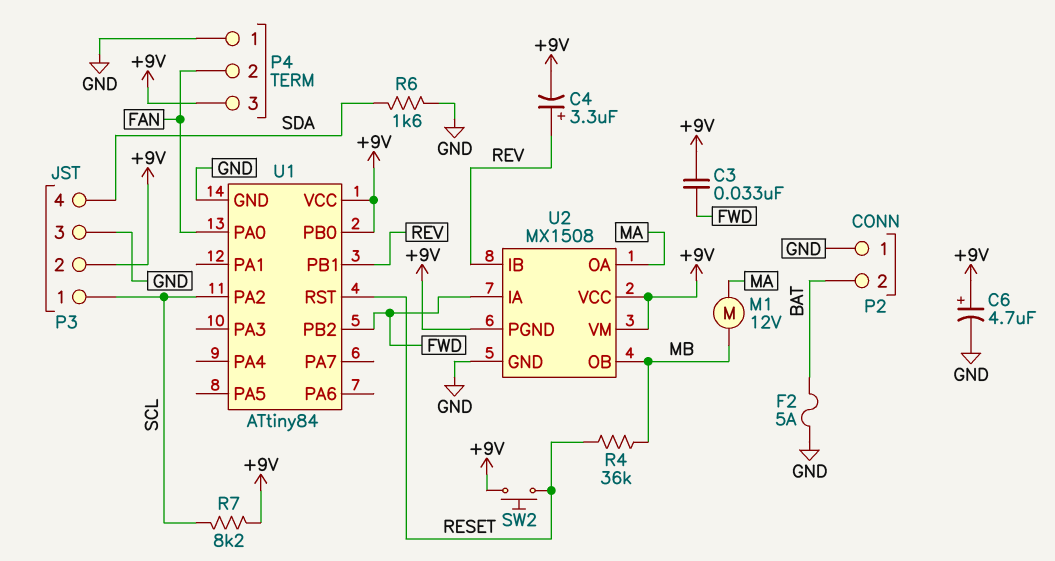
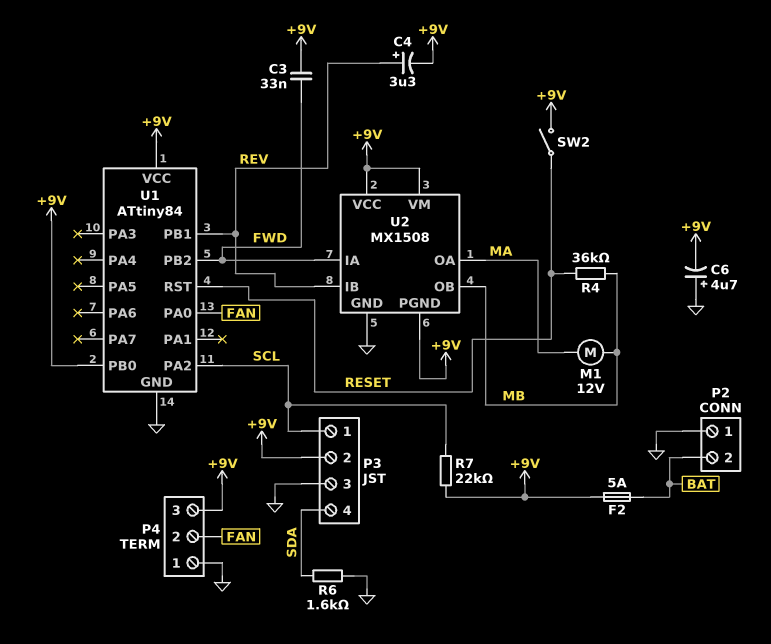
C6: 4.7uF (plus +9V, minus GND) -> 4.7uF (plus GND, minus +9V)
F2: 5A (BAT, GND) -> 5A (+9V, BAT)
R7: 8.2k (+9V, SCL) -> 22k (+9V, SCL)
SW2: button (+9V, RESET) -> switch (+9V, RESET)

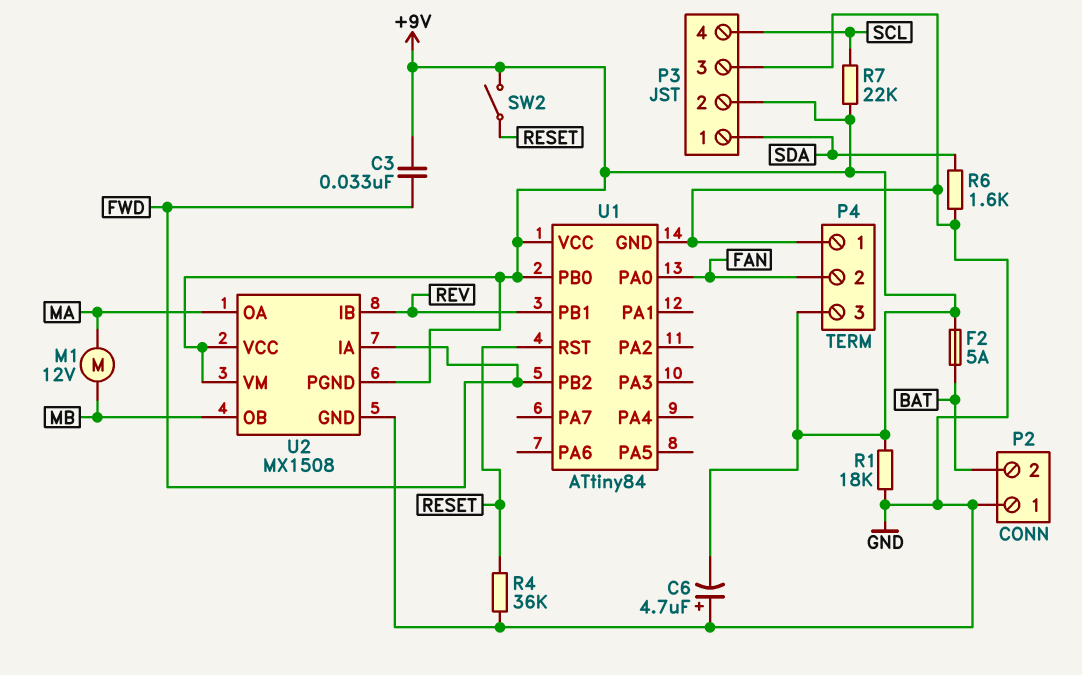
C4: 3.3uF (plus REV, minus +9V) -> none
P3 pin 1: SCL -> SDA
P3 pin 4: SDA -> SCL
R1: none -> 18k (+9V, GND)
R4: 36k (MB, RESET) -> 36k (GND, RESET)
U1 pin PA2: SCL -> none

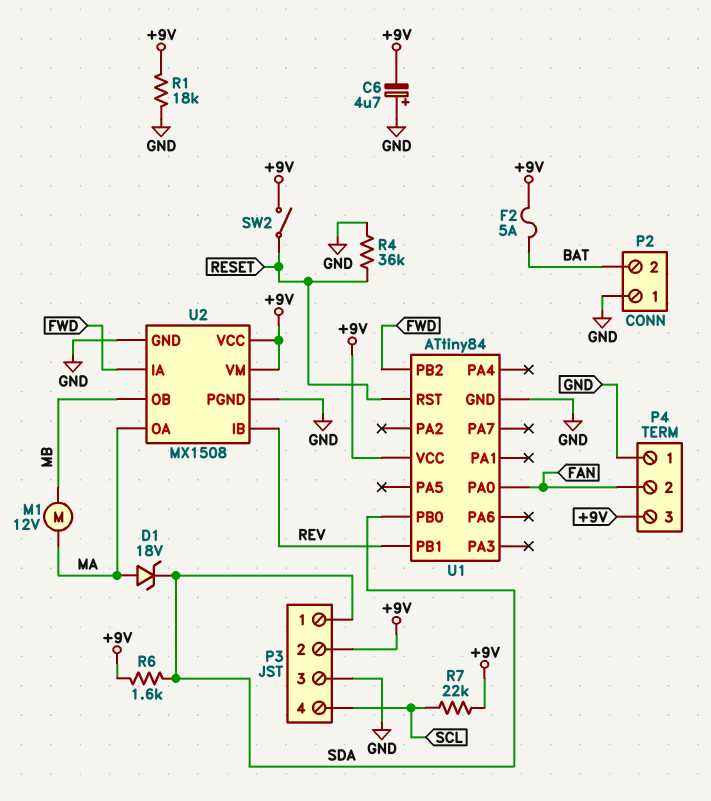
C3: 33nF (+9V, FWD) -> none
D1: none -> zener 18V (A MA, K SDA)
R6: 1.6k (GND, SDA) -> 1.6k (+9V, SDA)
U1 pin PB0: +9V -> SDA
U2 pin PGND: +9V -> GND

